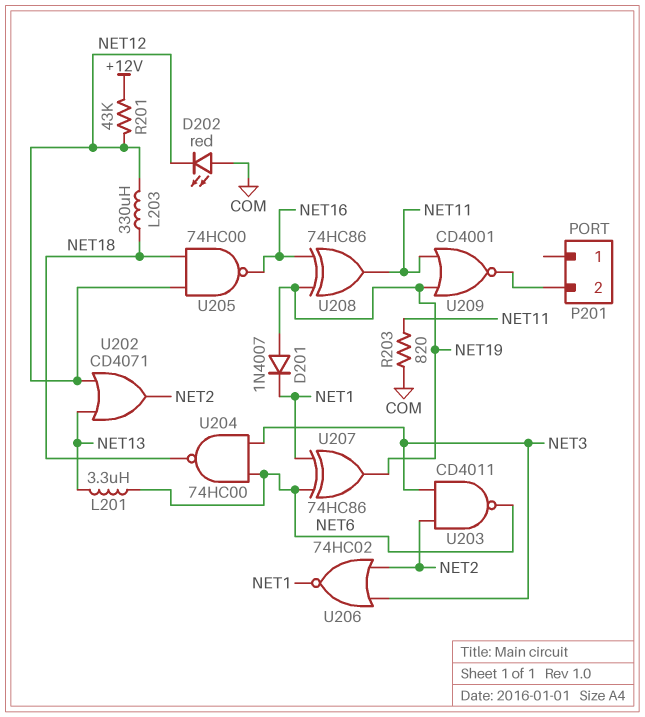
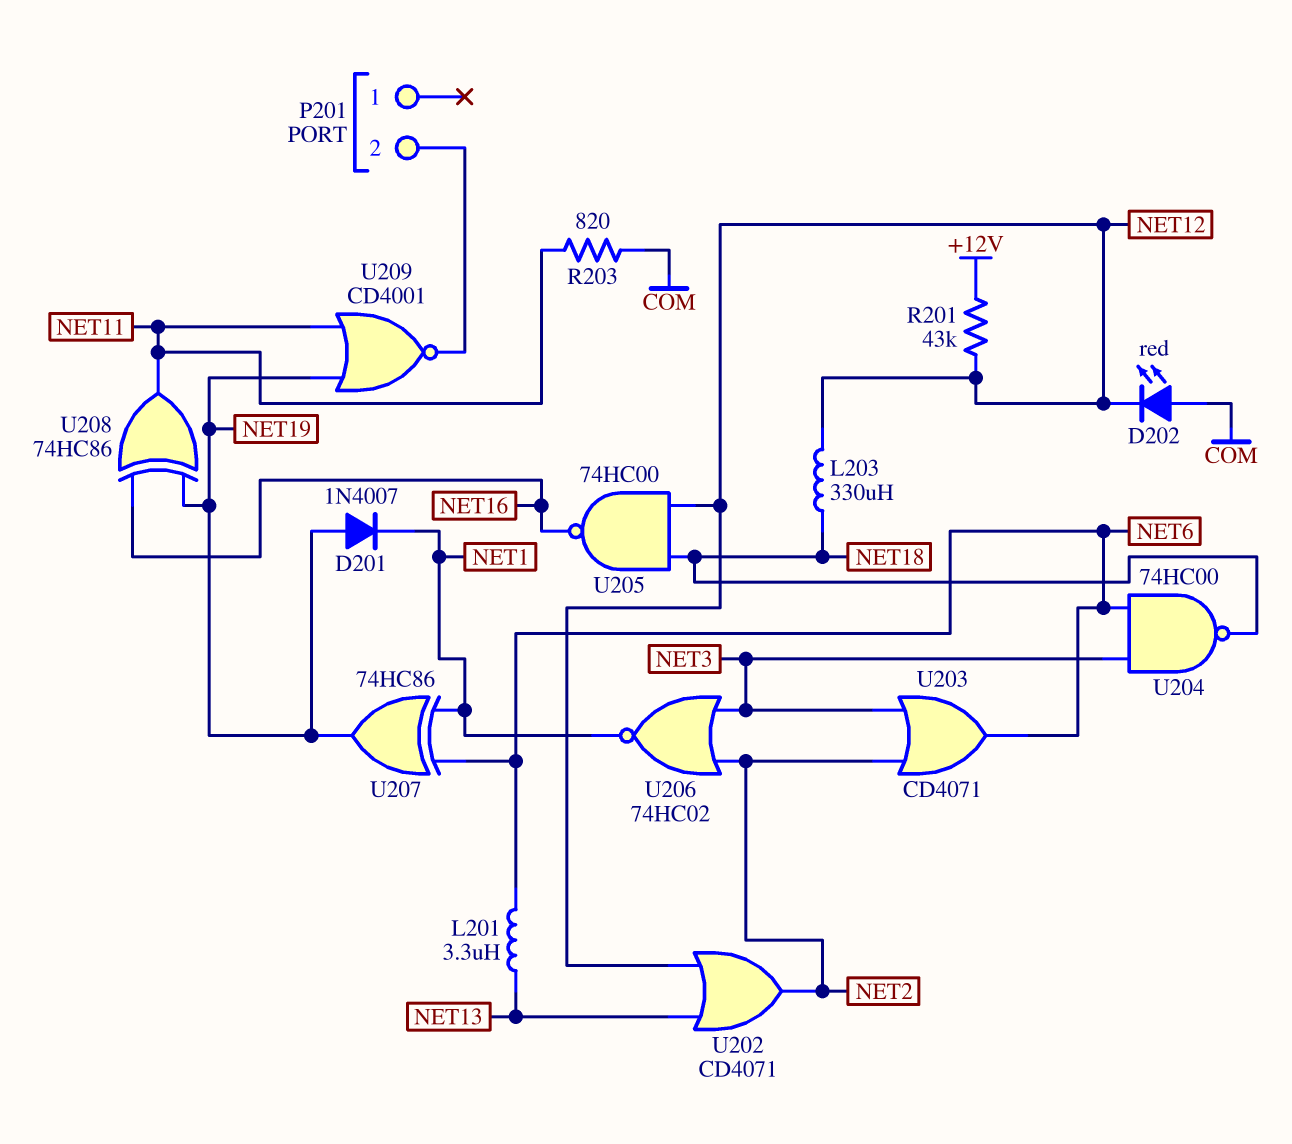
U203: NAND CD4011 (in NET2, in NET3, out NET6) -> OR CD4071 (in NET2, in NET3, out NET6)

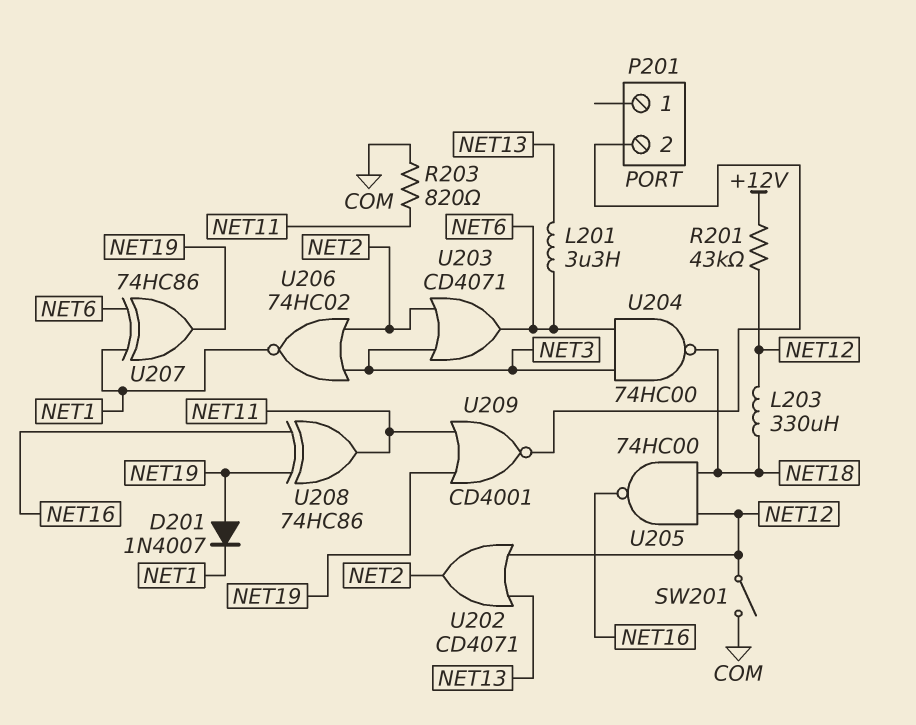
D202: LED red (A COM, K NET12) -> none
SW201: none -> switch (COM, NET12)

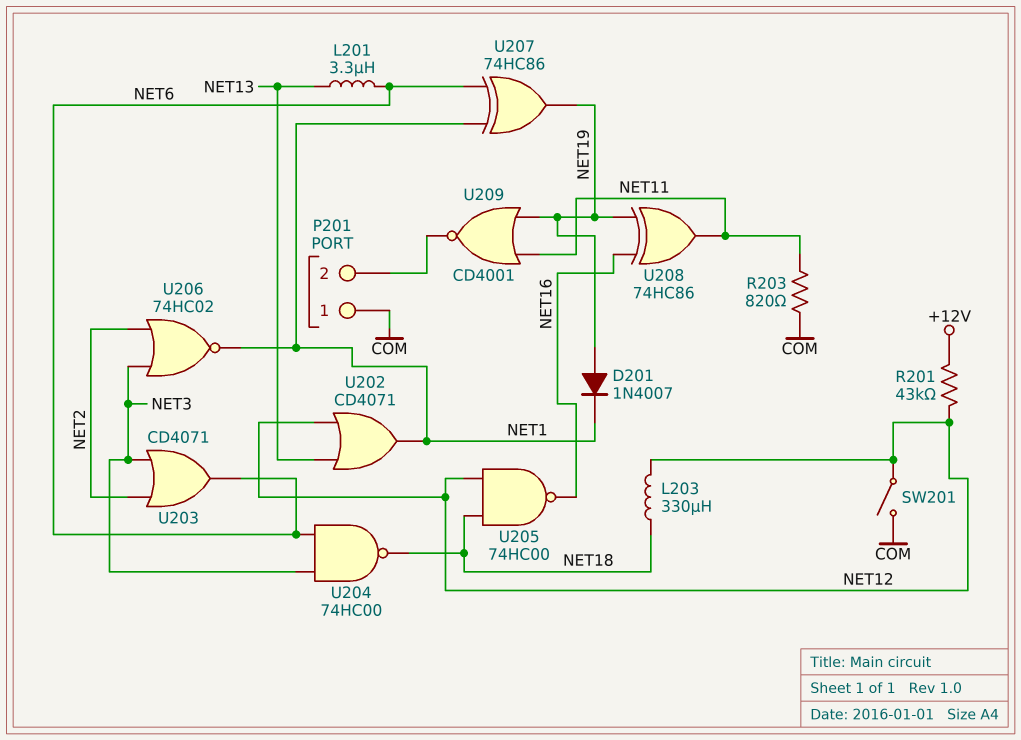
P201 pin 1: none -> COM
U202: OR CD4071 (in NET12, in NET13, out NET2) -> OR CD4071 (in NET12, in NET13, out NET1)

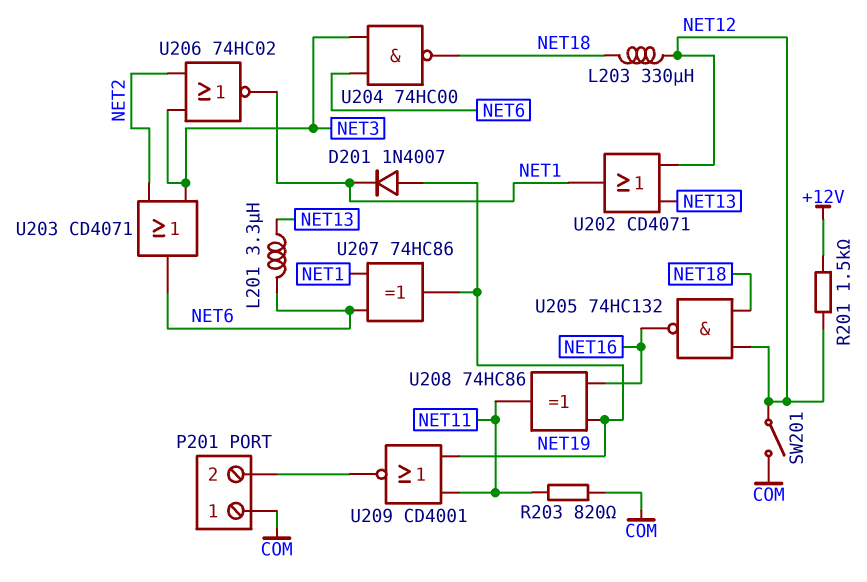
R201: 43k (+12V, NET12) -> 1.5k (+12V, NET12)
U205: NAND 74HC00 (in NET12, in NET18, out NET16) -> NAND 74HC132 (in NET12, in NET18, out NET16)

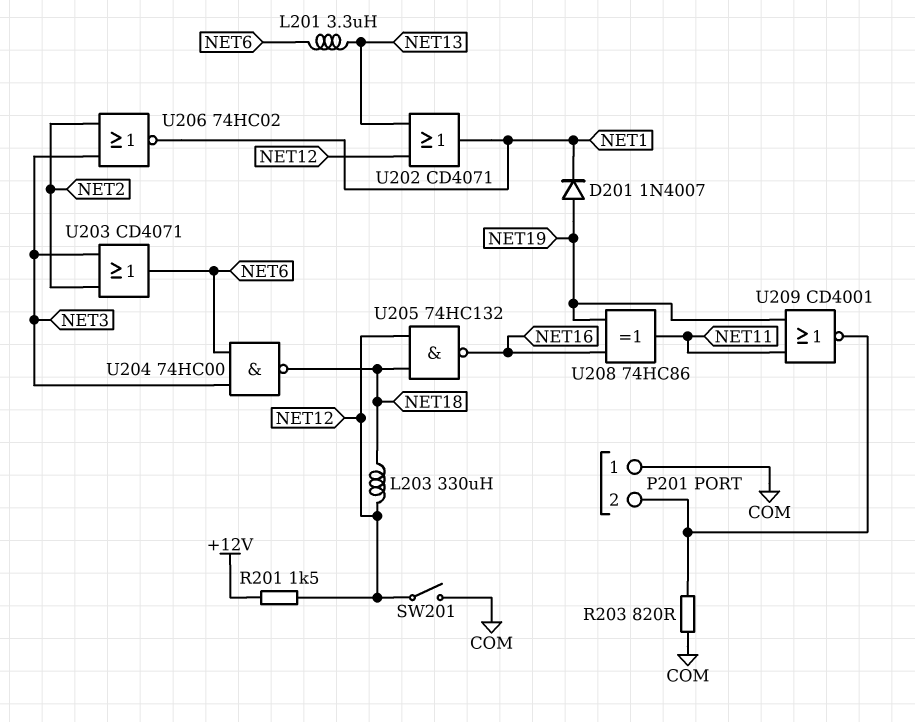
R203: 820 (COM, NET11) -> 820 (COM, P201/2)
U207: XOR 74HC86 (in NET1, in NET6, out NET19) -> none

